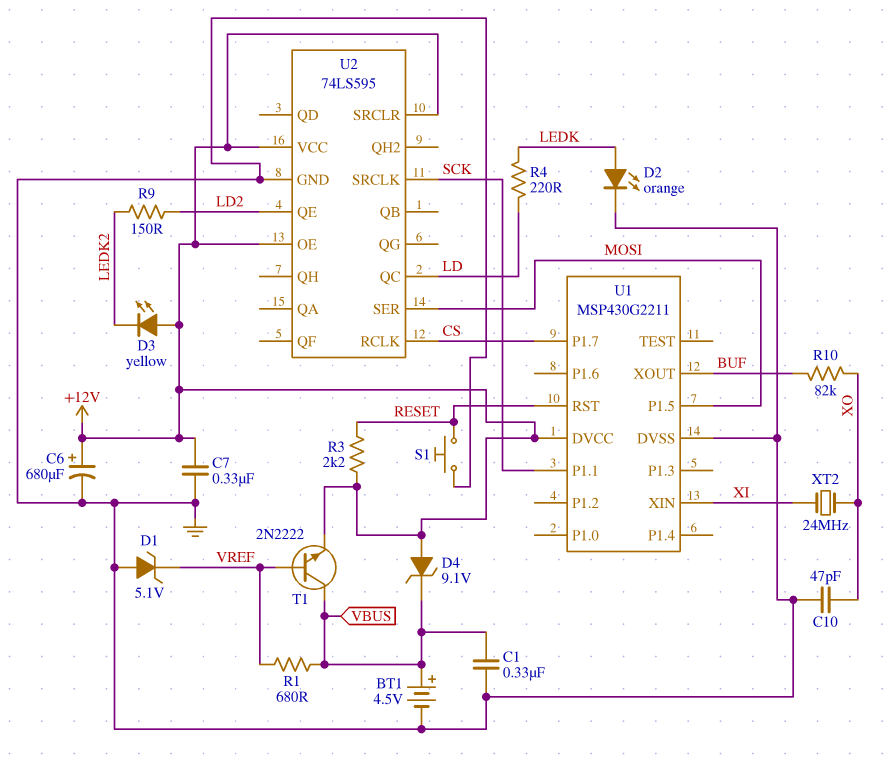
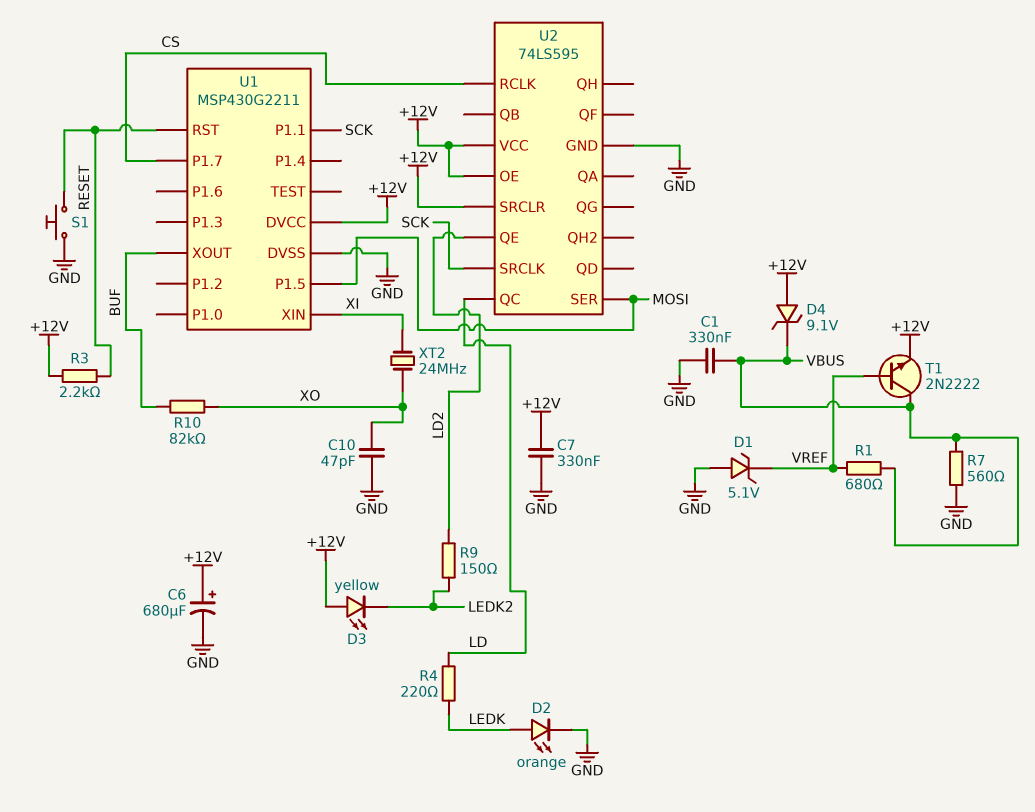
BT1: 4.5V (plus VBUS, minus GND) -> none
R7: none -> 560 (GND, VBUS)

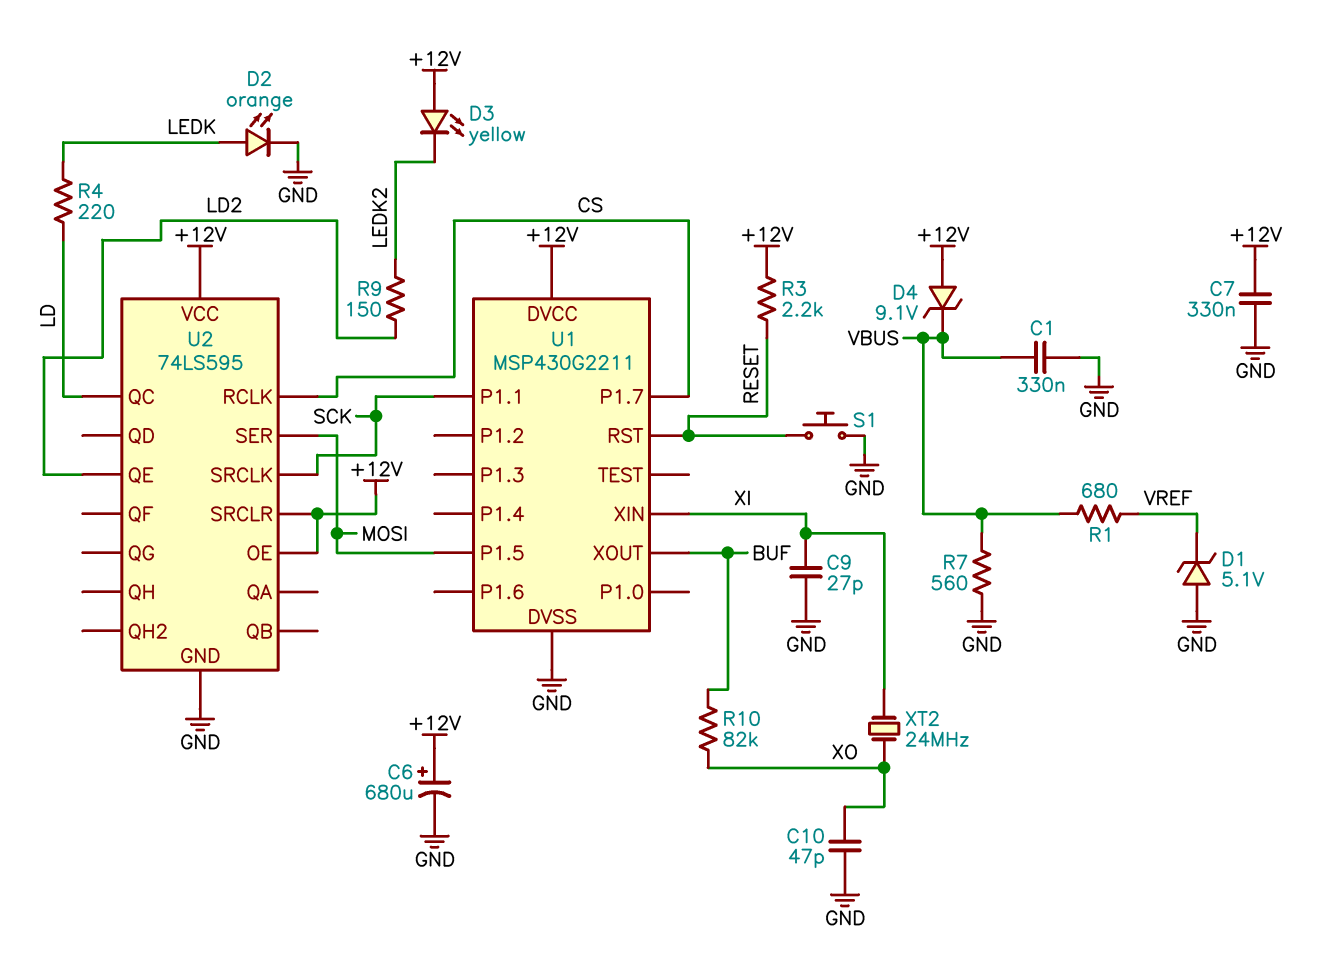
C9: none -> 27pF (GND, XI)
T1: NPN 2N2222 (B VREF, C VBUS, E +12V) -> none

